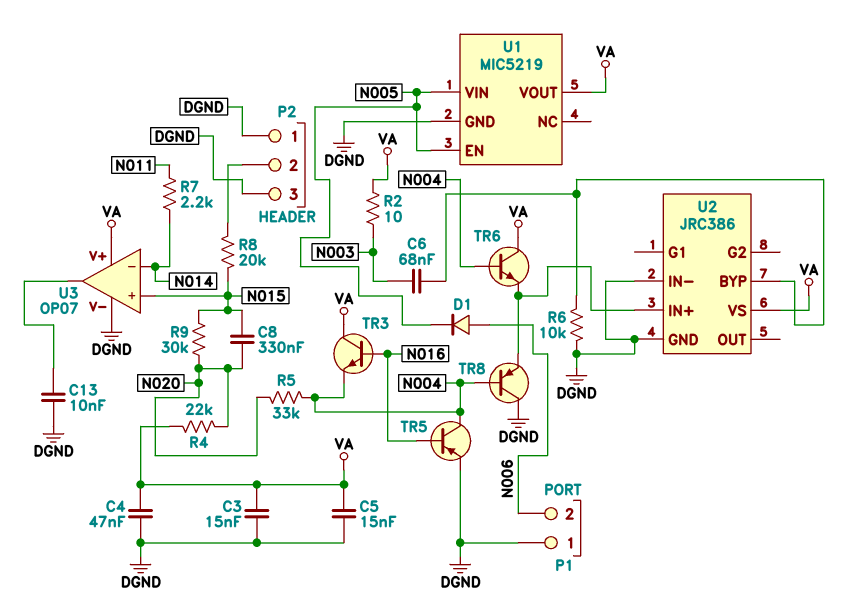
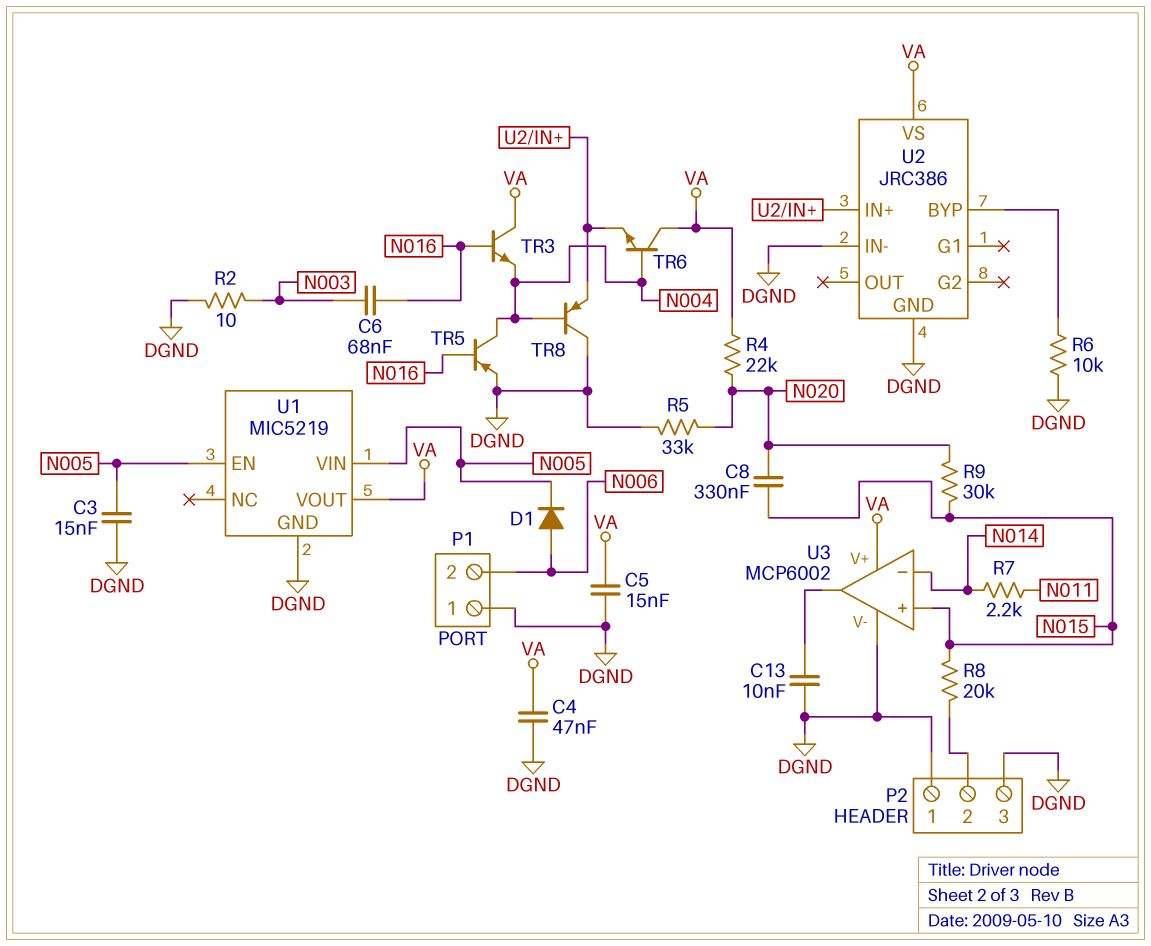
C3: 15nF (DGND, VA) -> 15nF (DGND, N005)
C6: 68nF (N003, U2/BYP) -> 68nF (N003, N016)
R2: 10 (N003, VA) -> 10 (DGND, N003)
R5: 33k (N004, N020) -> 33k (DGND, N020)
U3: OP07 -> MCP6002

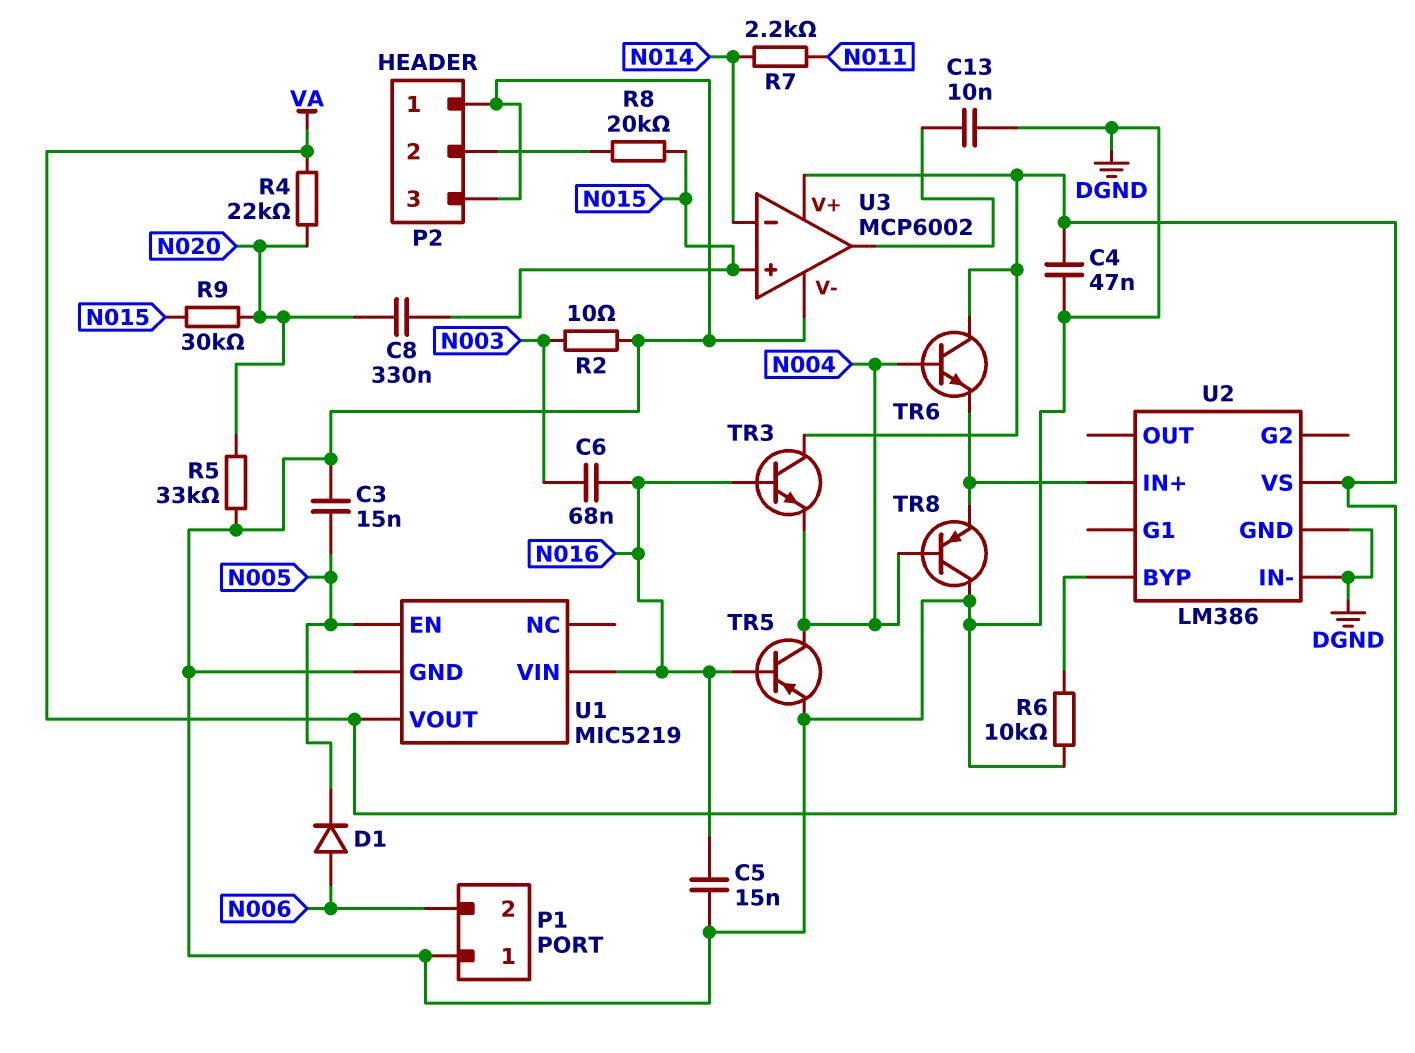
C5: 15nF (DGND, VA) -> 15nF (DGND, N016)
U1 pin VIN: N005 -> N016
U2: JRC386 -> LM386

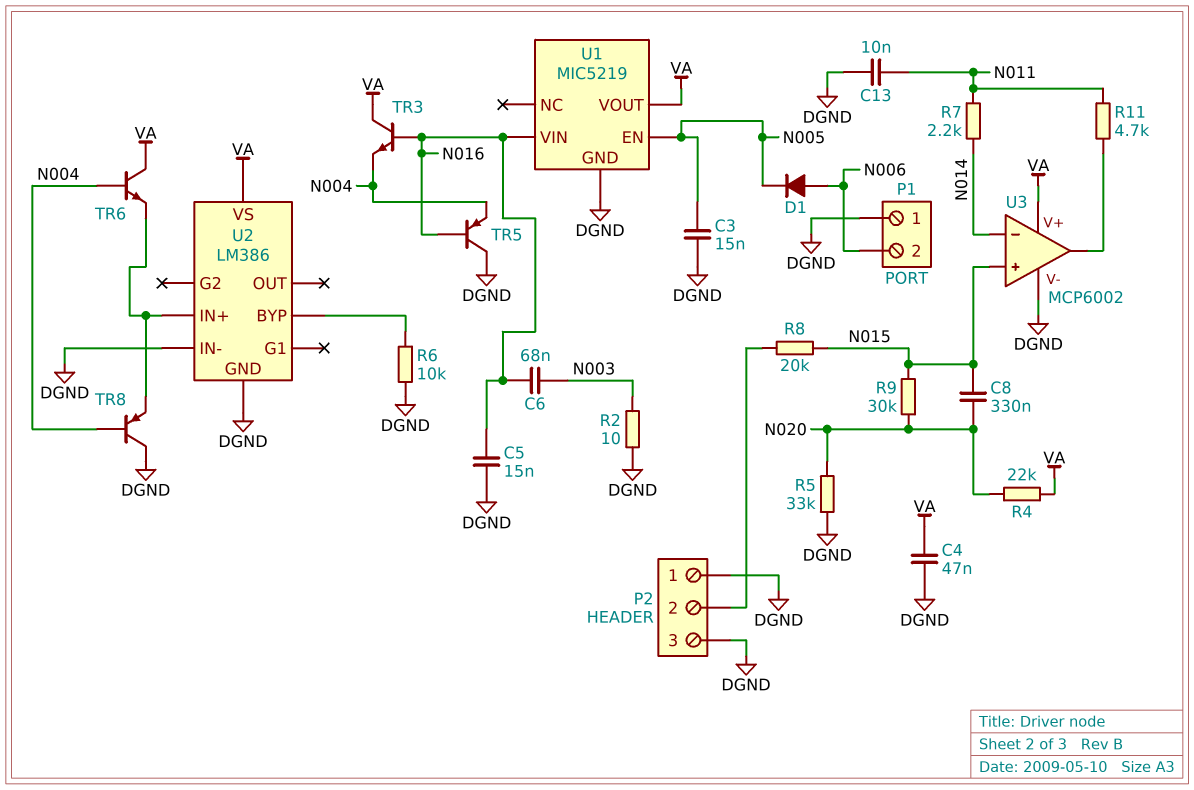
C13: 10nF (DGND, U3/out) -> 10nF (DGND, N011)
R11: none -> 4.7k (N011, U3/out)
TR5: PNP (B N016, C N004, E DGND) -> PNP (B N016, C DGND, E N004)

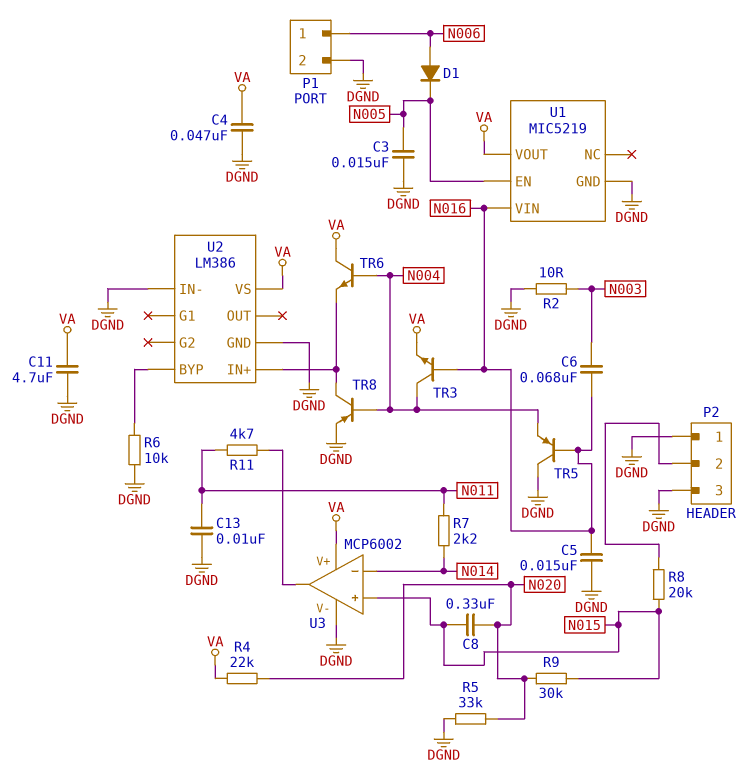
C11: none -> 4.7uF (DGND, VA)
P1 pin 1: DGND -> N006
P1 pin 2: N006 -> DGND
TR3: NPN (B N016, C VA, E N004) -> NPN (B N016, C N004, E VA)
TR8: PNP (B N004, C DGND, E U2/IN+) -> PNP (B N004, C U2/IN+, E DGND)

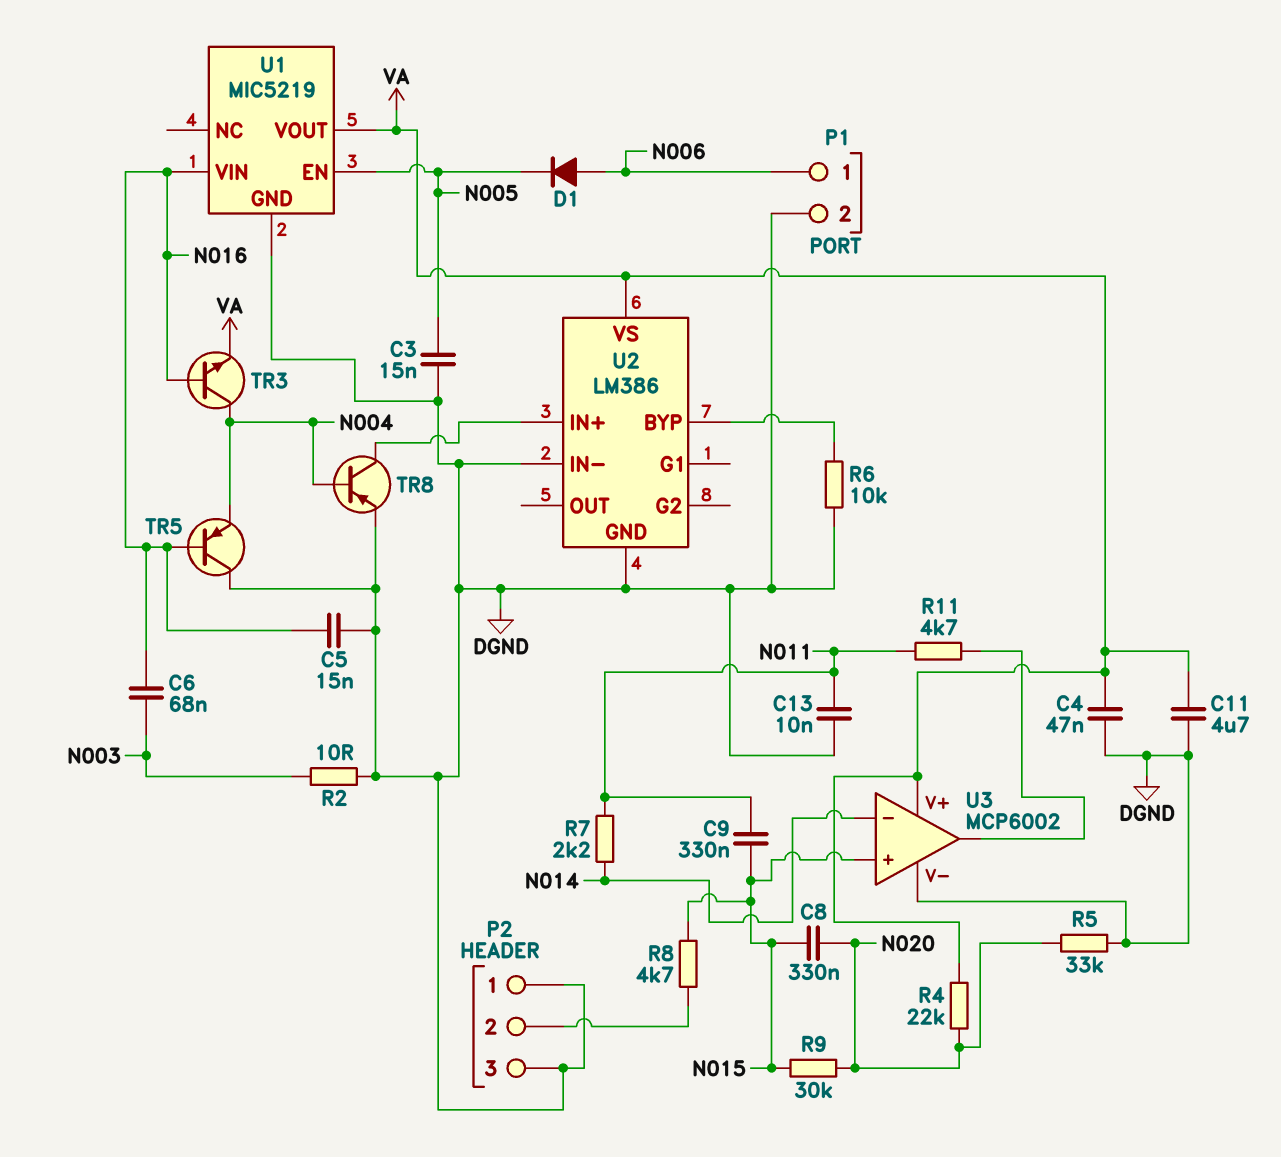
C9: none -> 330nF (N011, N015)
R8: 20k (N015, P2/2) -> 4.7k (N015, P2/2)
TR6: NPN (B N004, C VA, E U2/IN+) -> none

